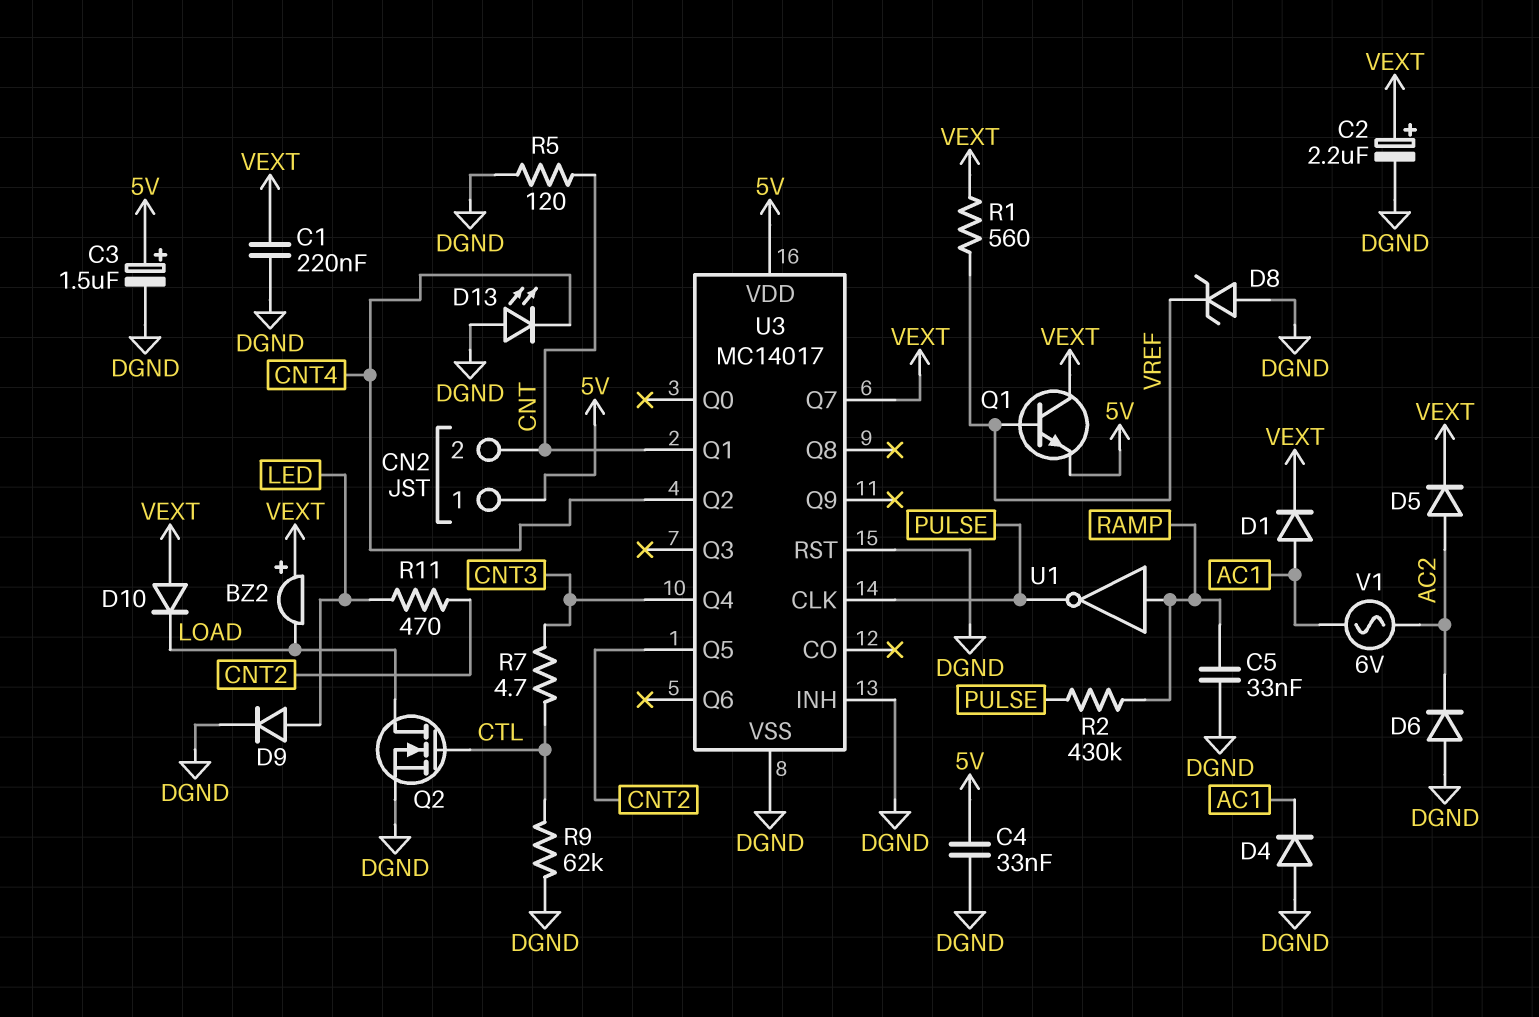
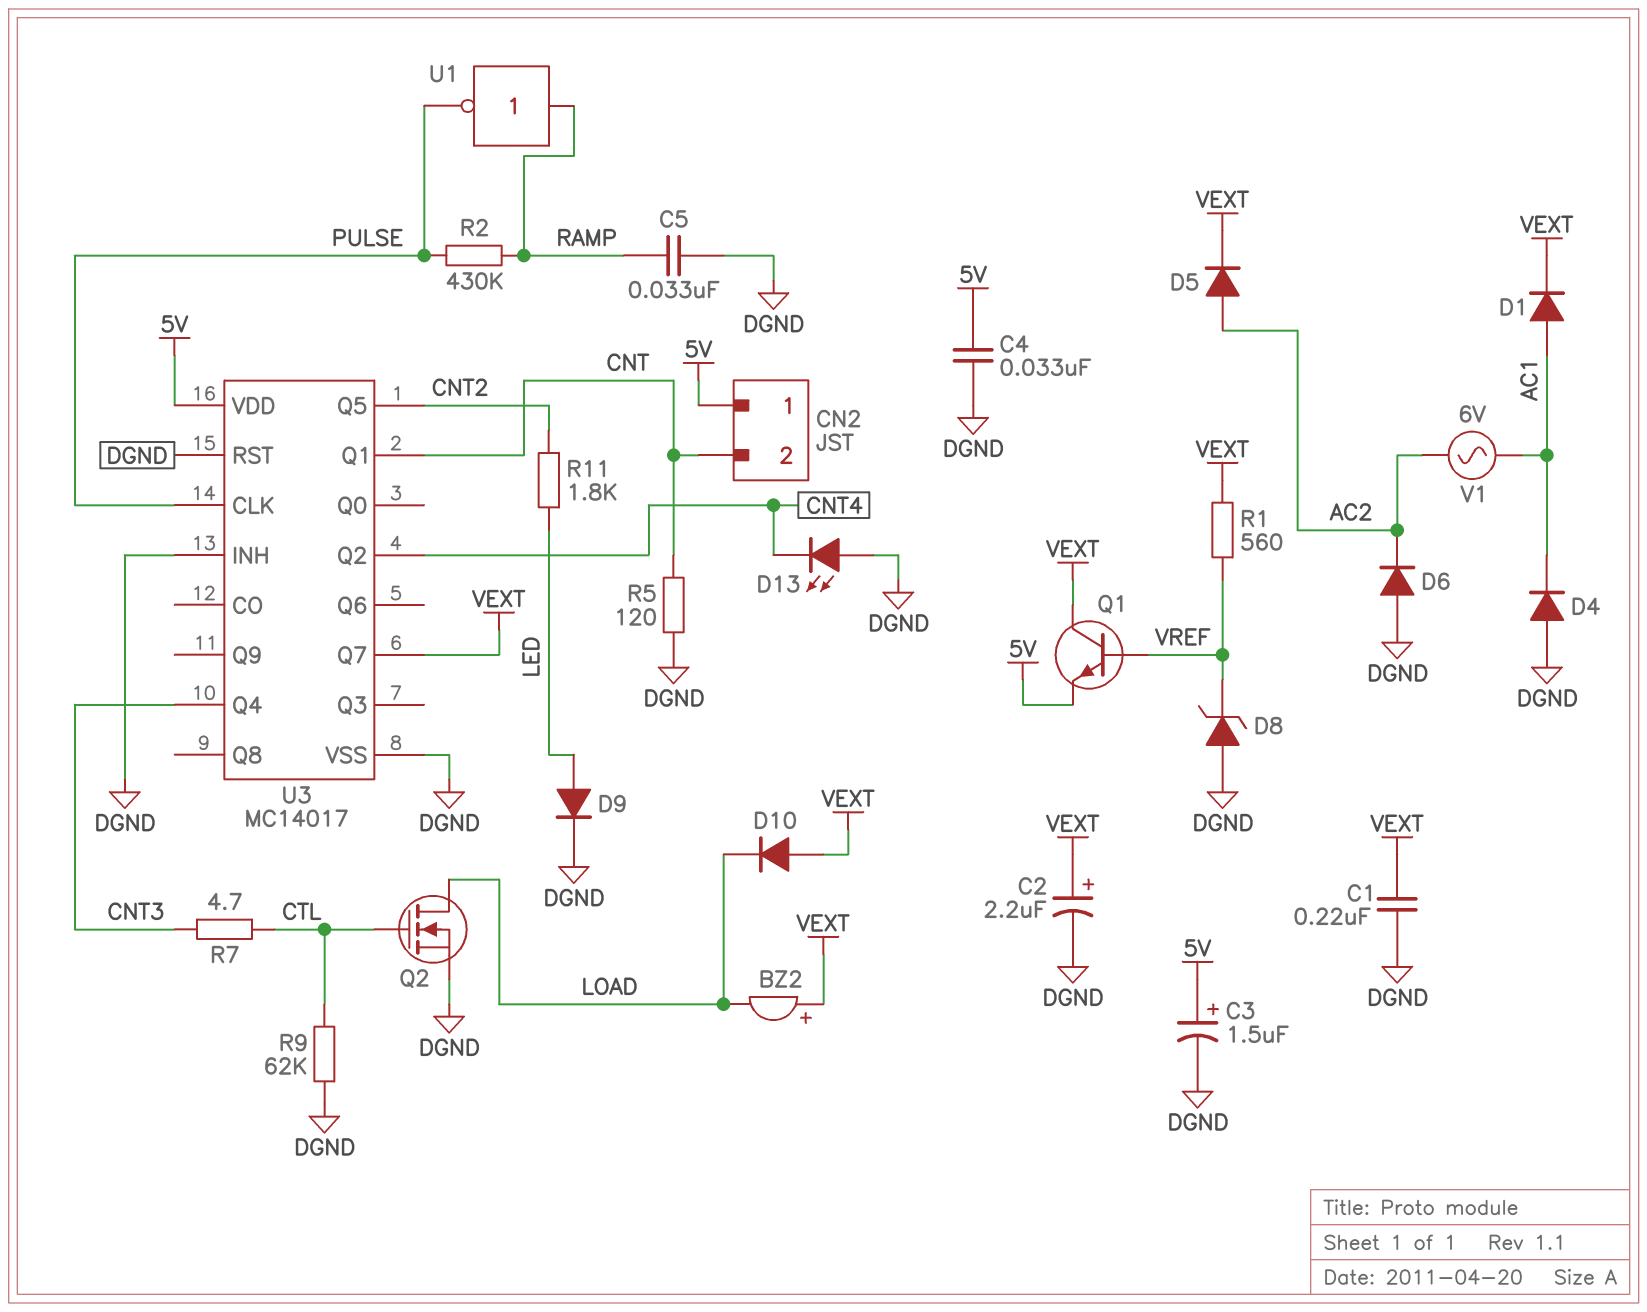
R11: 470 (CNT2, LED) -> 1.8k (CNT2, LED)

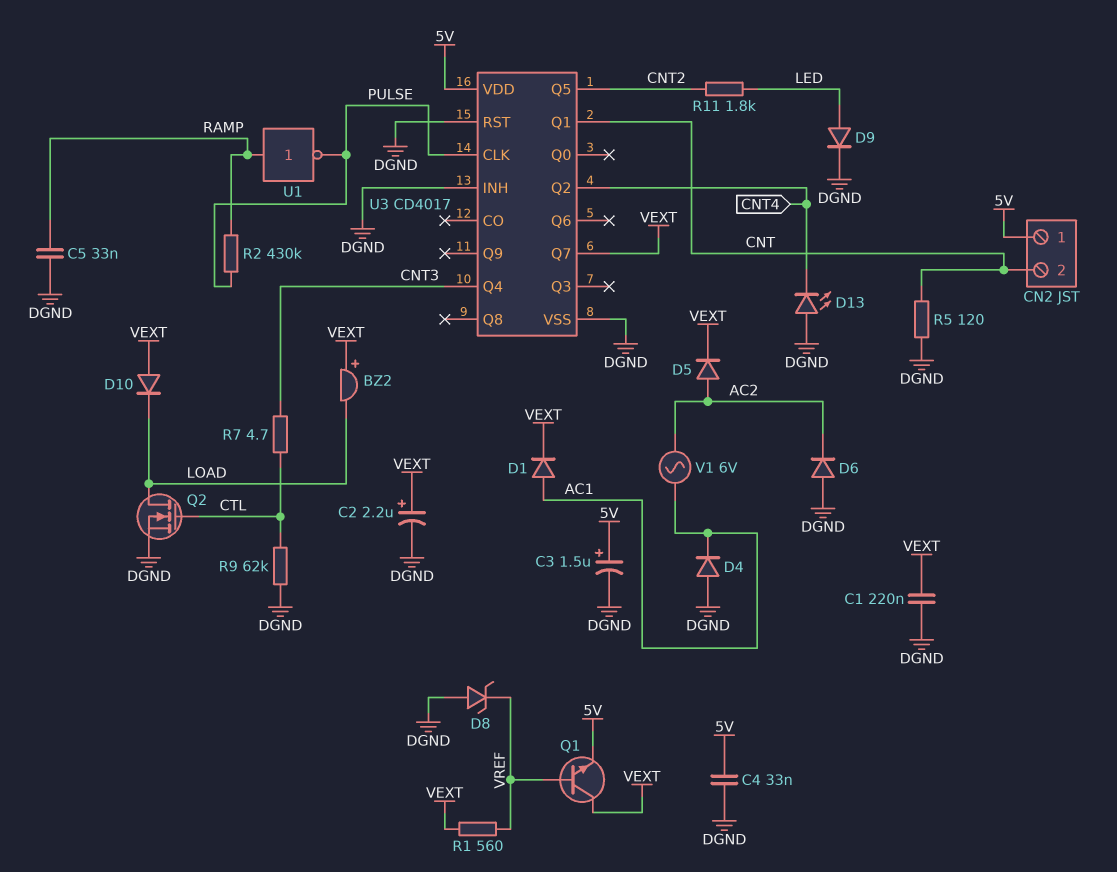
U3: MC14017 -> CD4017

